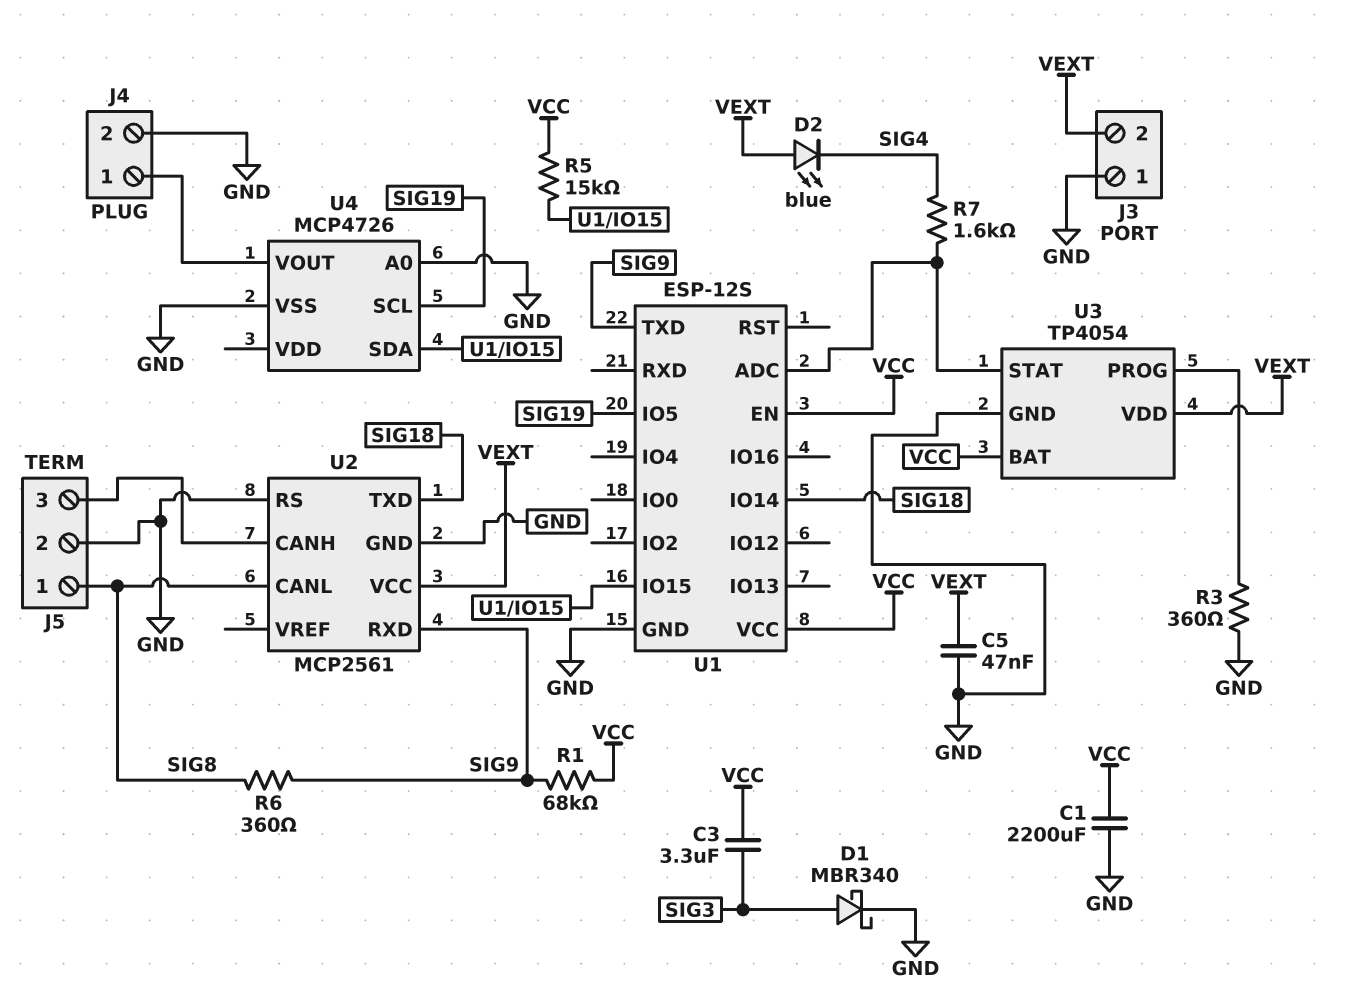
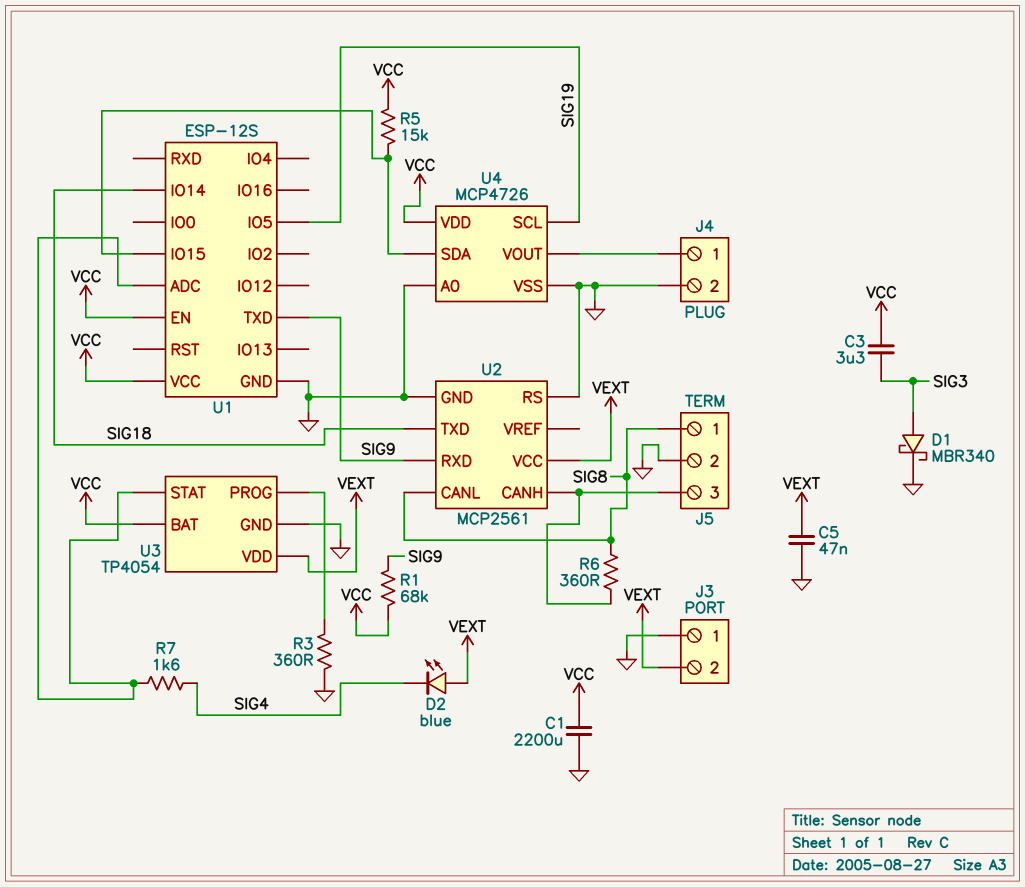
R6: 360 (SIG8, SIG9) -> 360 (J5/3, SIG8)
U4 pin VDD: none -> VCC

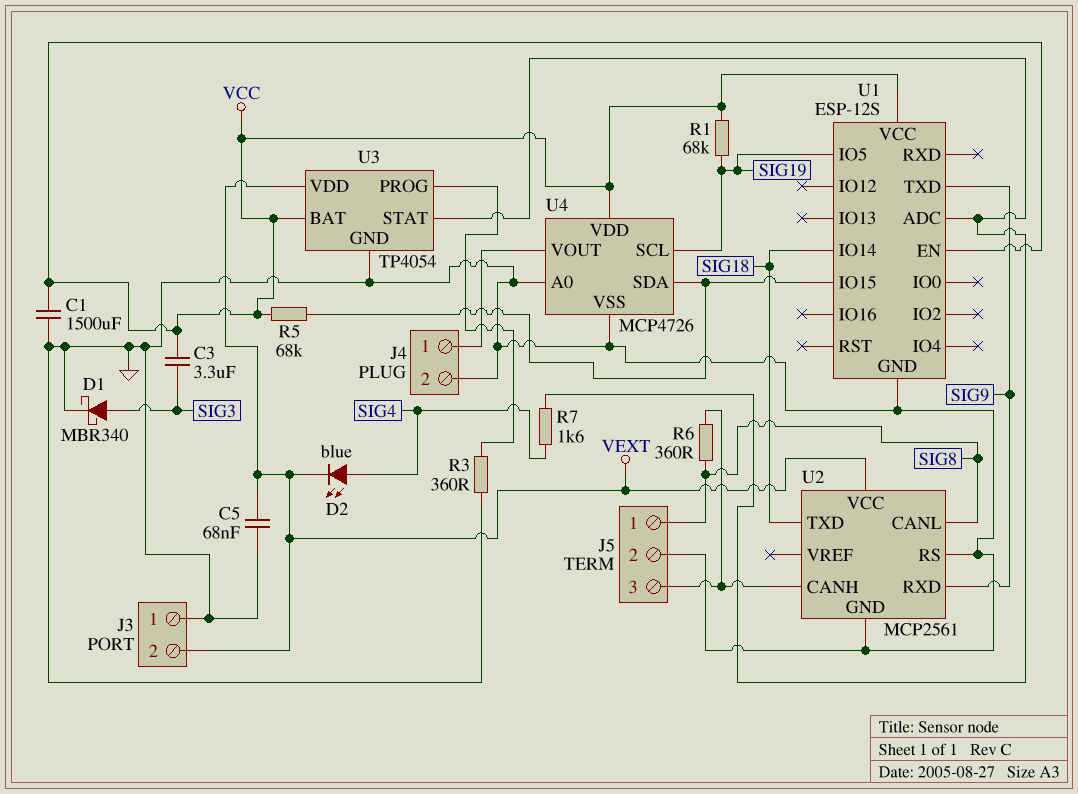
C1: 2200uF (GND, VCC) -> 1500uF (GND, VCC)
C5: 47nF (GND, VEXT) -> 68nF (GND, VEXT)
D2: LED blue (A VEXT, K SIG4) -> LED blue (A SIG4, K VEXT)
R1: 68k (SIG9, VCC) -> 68k (SIG19, VCC)
R5: 15k (U1/IO15, VCC) -> 68k (U1/IO15, VCC)

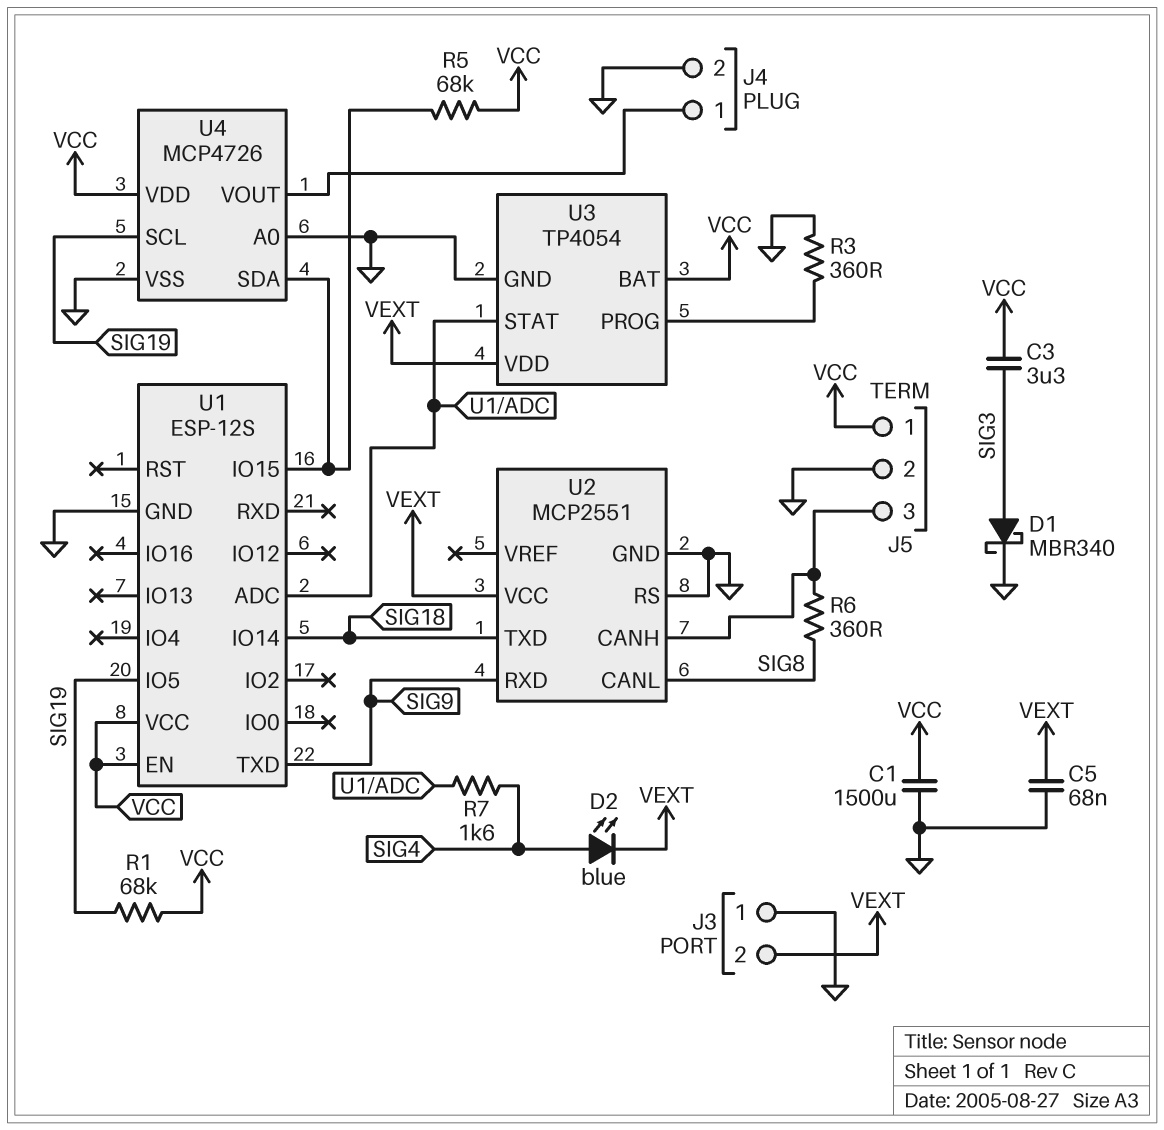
J5 pin 1: SIG8 -> VCC
U2: MCP2561 -> MCP2551

